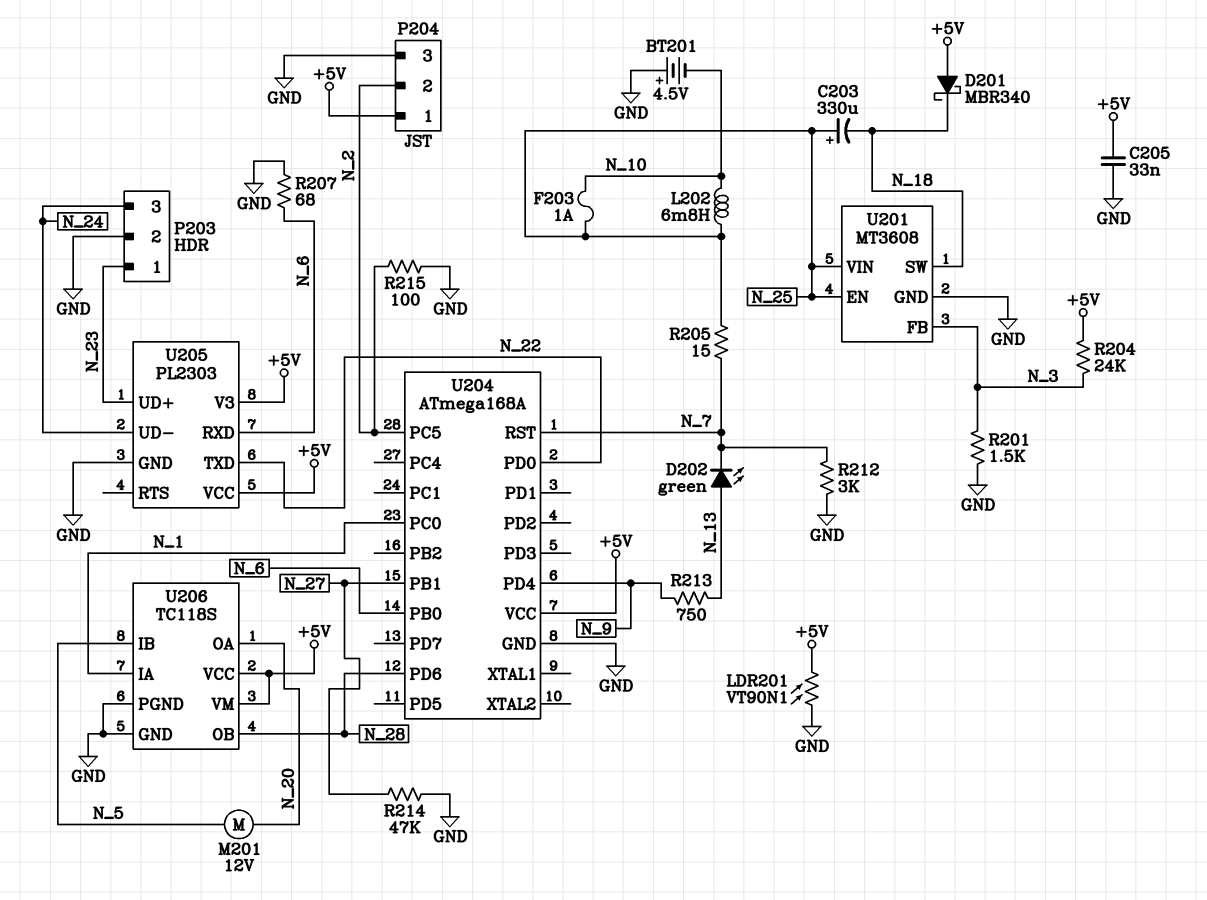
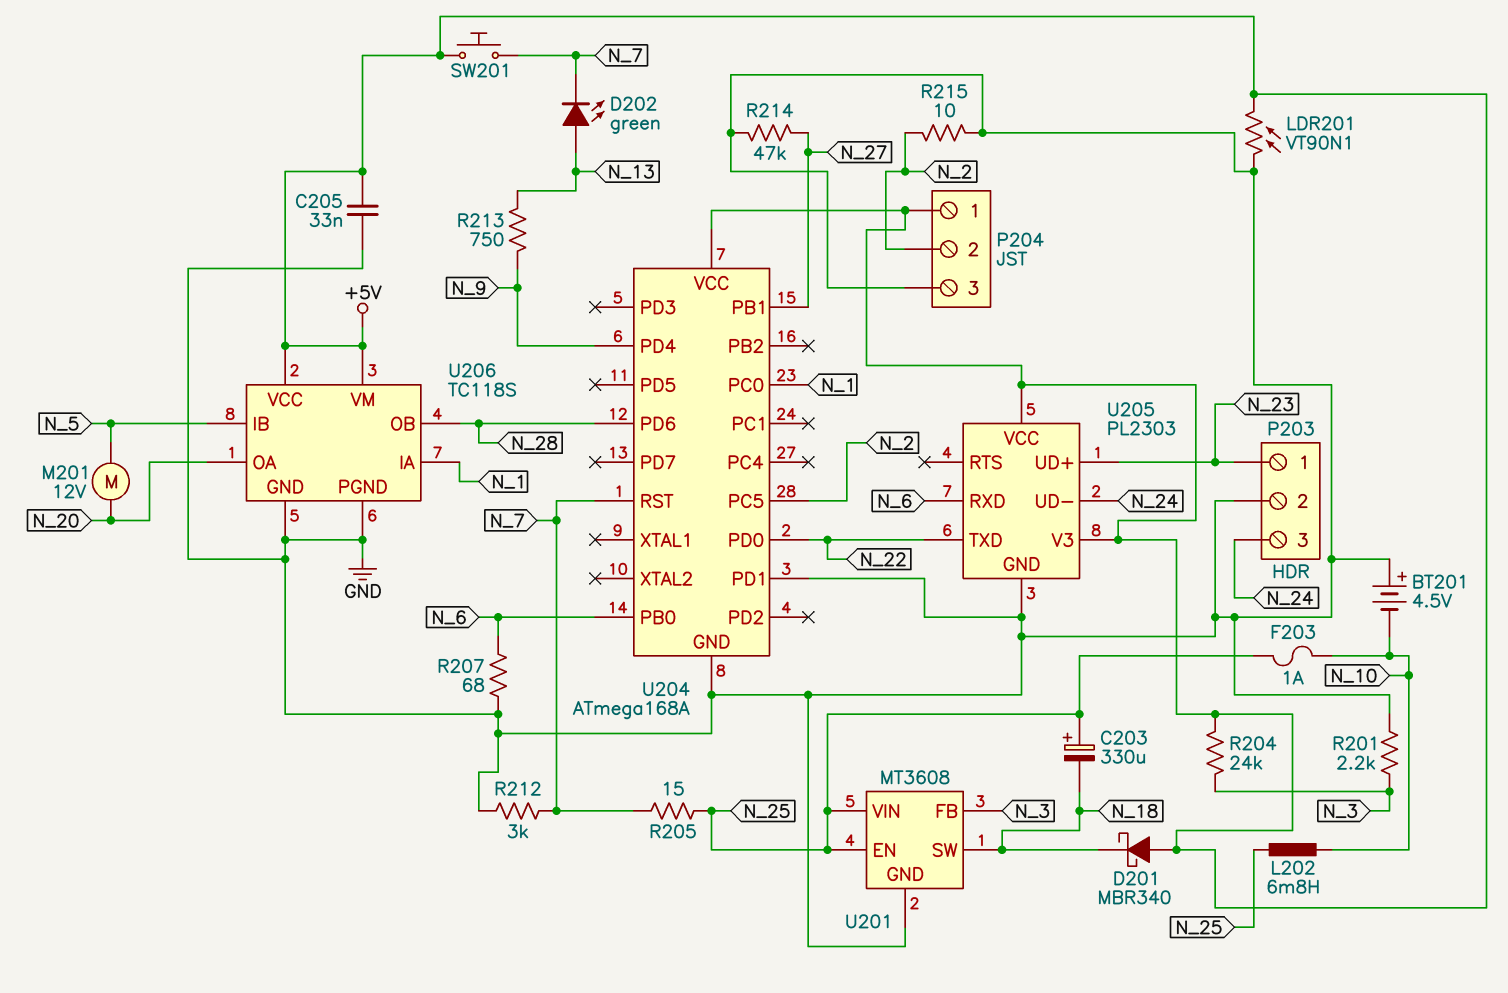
R201: 1.5k (GND, N_3) -> 2.2k (GND, N_3)
R215: 100 (GND, N_2) -> 10 (GND, N_2)
SW201: none -> button (+5V, N_7)
U204 pin PD1: none -> GND

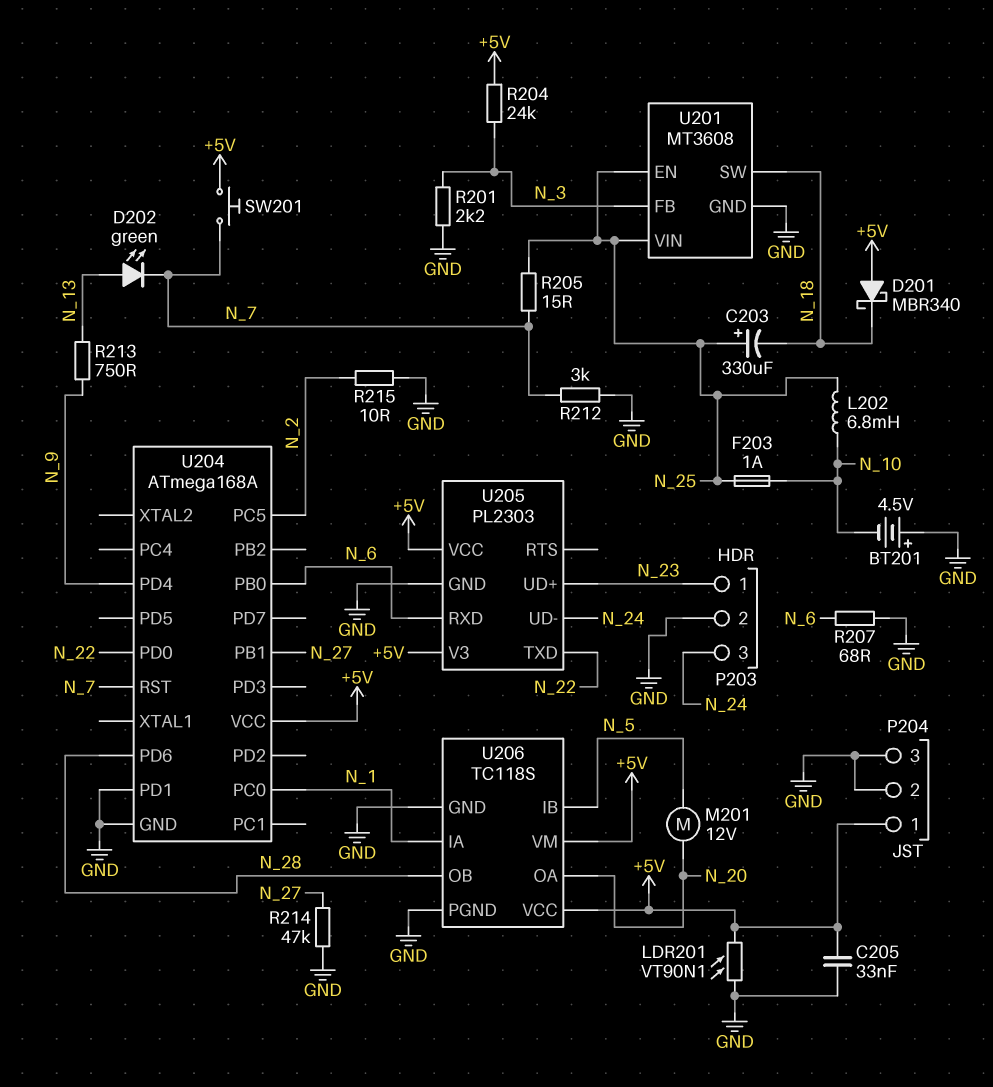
P204 pin 2: N_2 -> GND

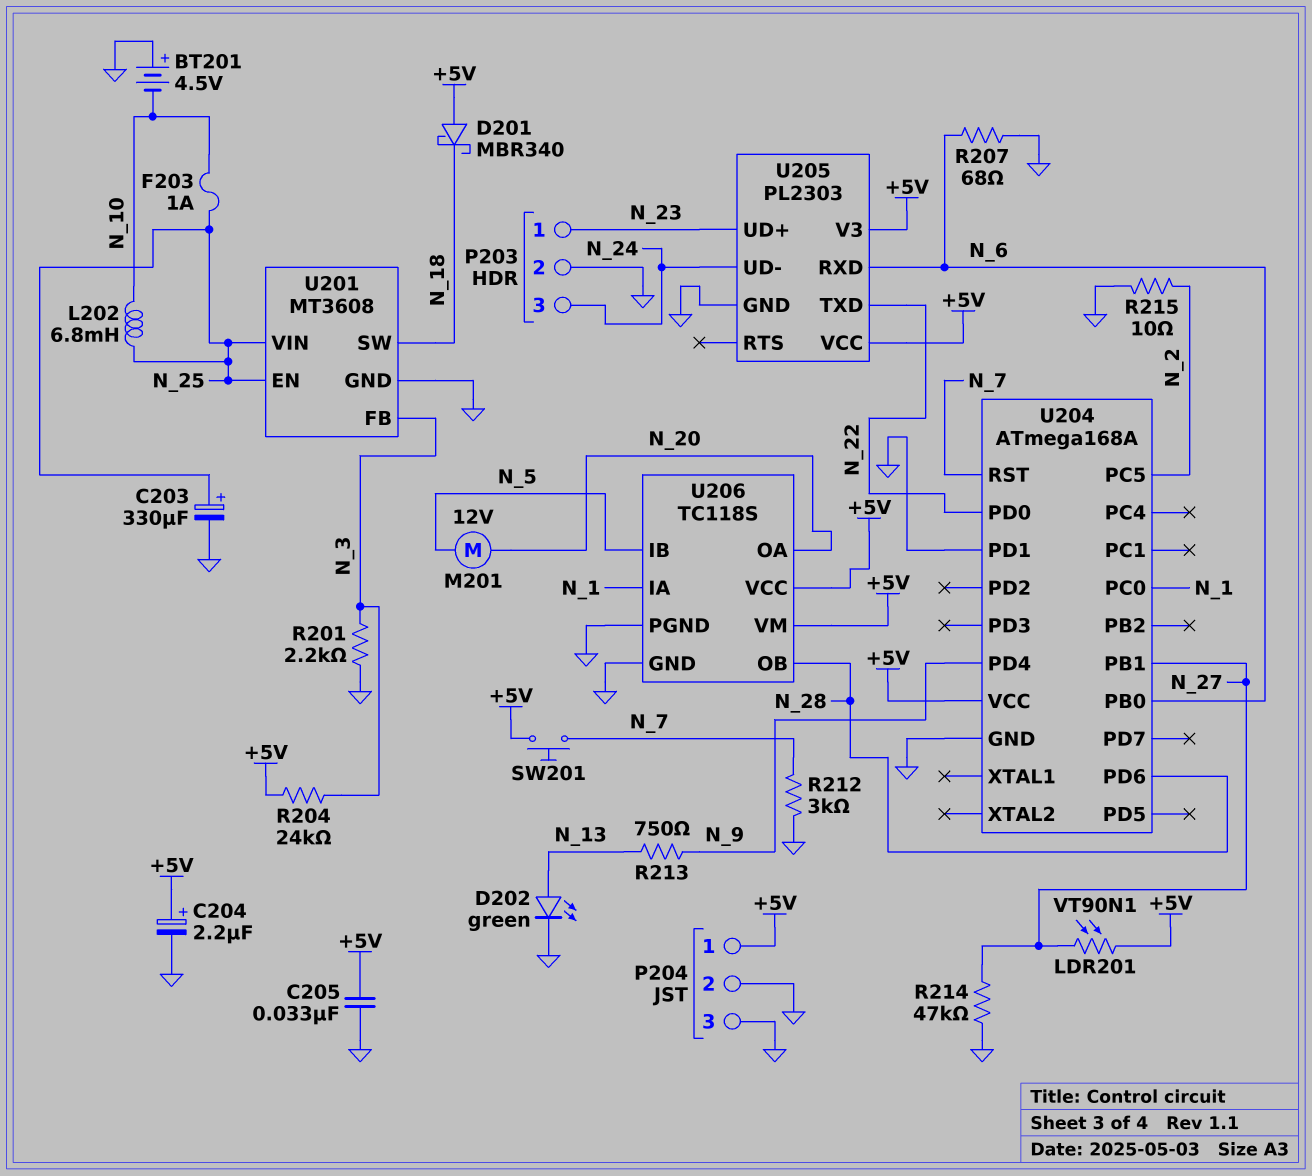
C203: 330uF (plus N_25, minus N_18) -> 330uF (plus N_25, minus GND)
C204: none -> 2.2uF (plus +5V, minus GND)
D202: LED green (A N_13, K N_7) -> LED green (A N_13, K GND)
LDR201: VT90N1 (+5V, GND) -> VT90N1 (+5V, N_27)
R205: 15 (N_7, N_25) -> none

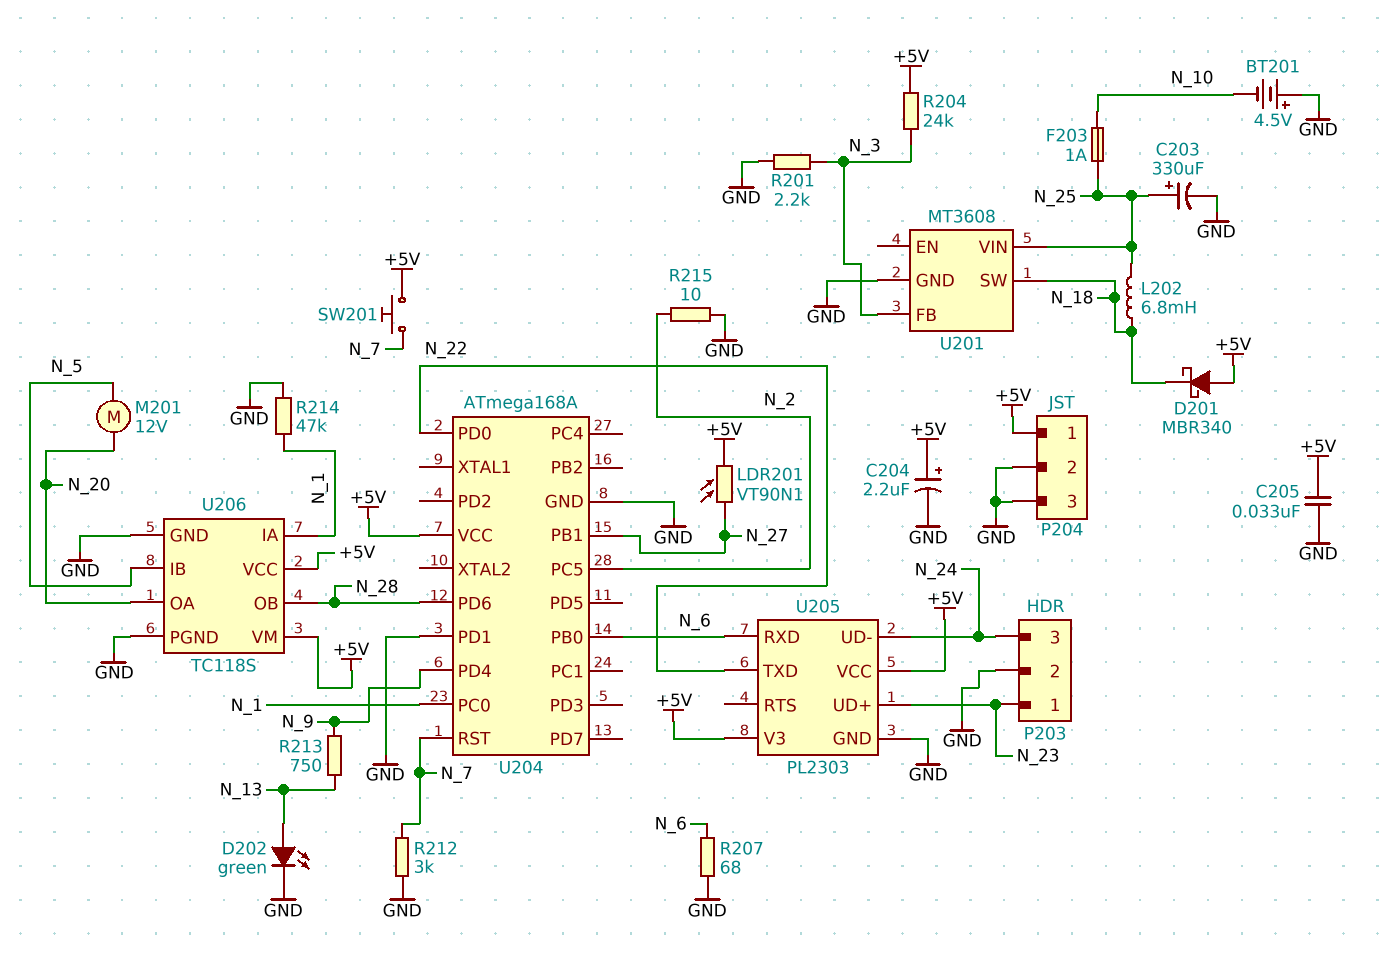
L202: 6.8mH (N_10, N_25) -> 6.8mH (N_18, N_25)
R214: 47k (GND, N_27) -> 47k (GND, N_1)
U201 pin EN: N_25 -> none

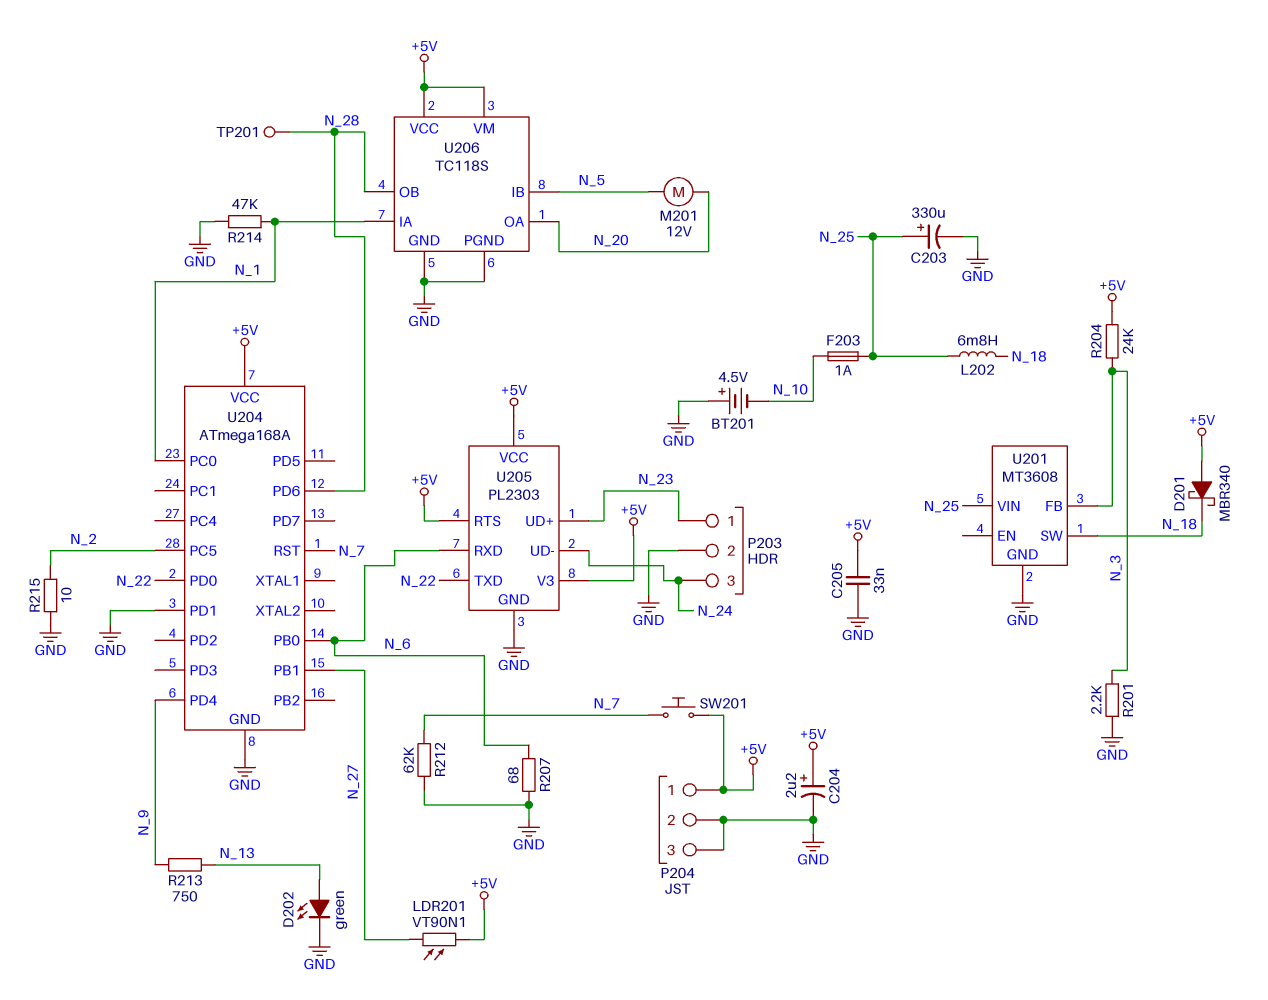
R212: 3k (GND, N_7) -> 62k (GND, N_7)
TP201: none -> test point (N_28)
U205 pin RTS: none -> +5V

